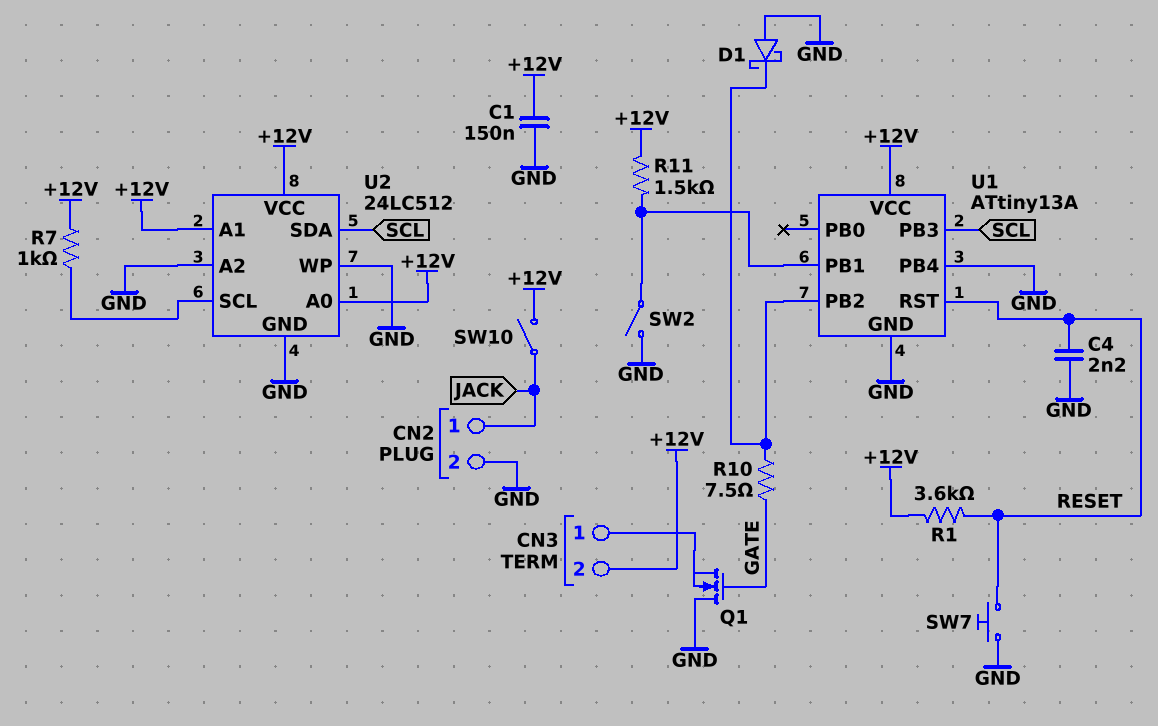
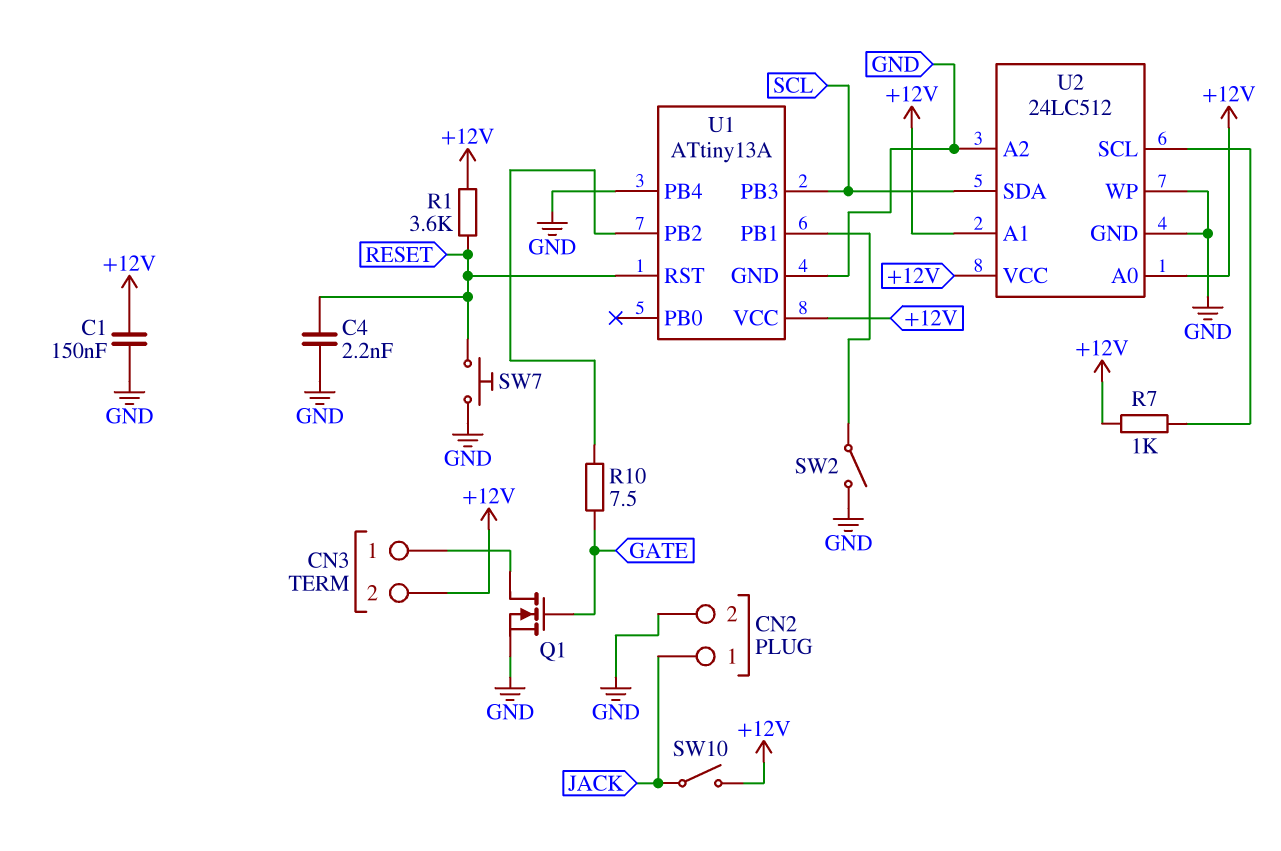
D1: schottky (A GND, K U1/PB2) -> none
Q1: NMOS (G GATE, D GND, S CN3/1) -> NMOS (G GATE, D CN3/1, S GND)
R11: 1.5k (+12V, U1/PB1) -> none

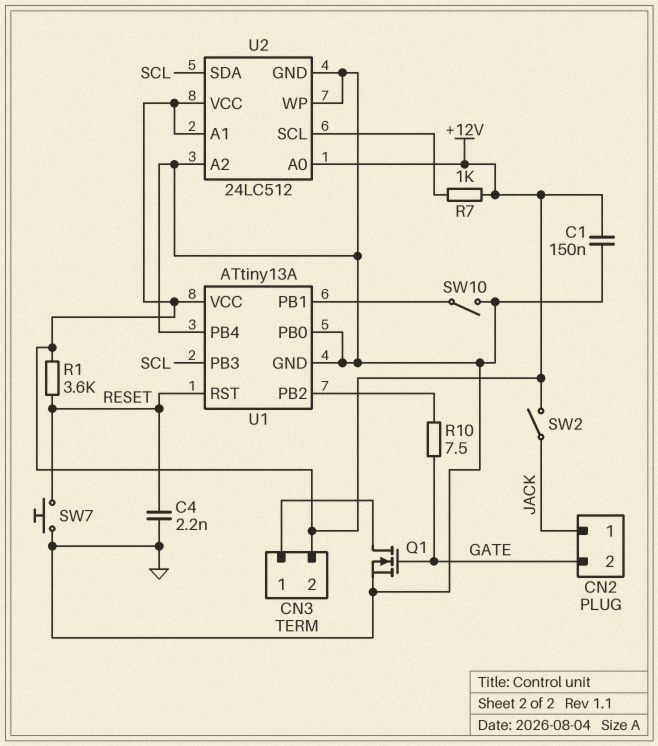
CN2 pin 2: GND -> GATE
SW2: switch (GND, U1/PB1) -> switch (+12V, JACK)
SW10: switch (+12V, JACK) -> switch (GND, U1/PB1)
U1 pin PB0: none -> GND

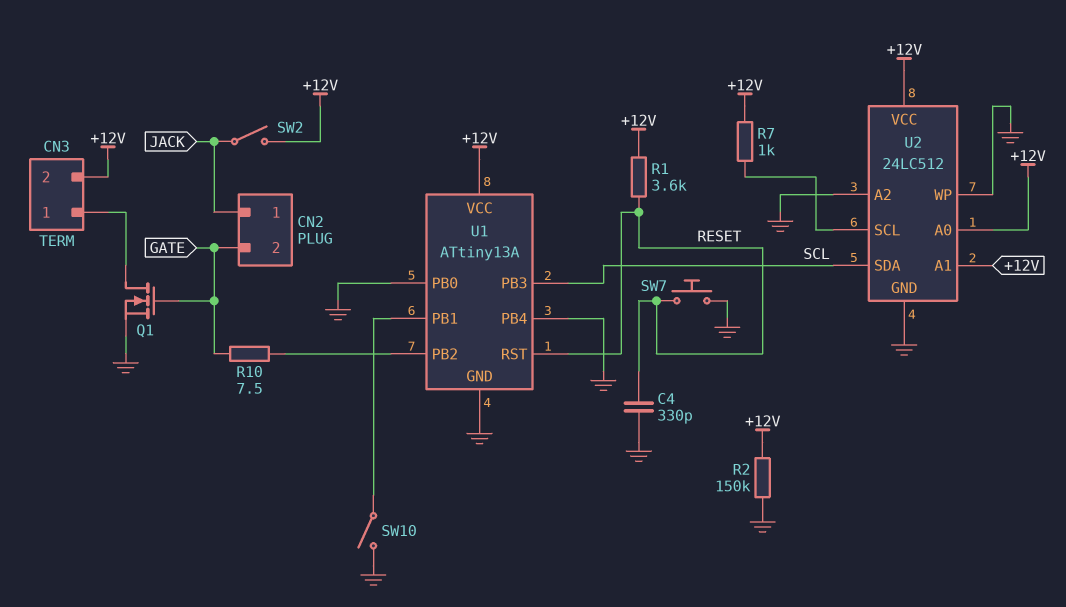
C1: 150nF (+12V, GND) -> none
C4: 2.2nF (GND, RESET) -> 330pF (GND, RESET)
R2: none -> 150k (+12V, GND)

